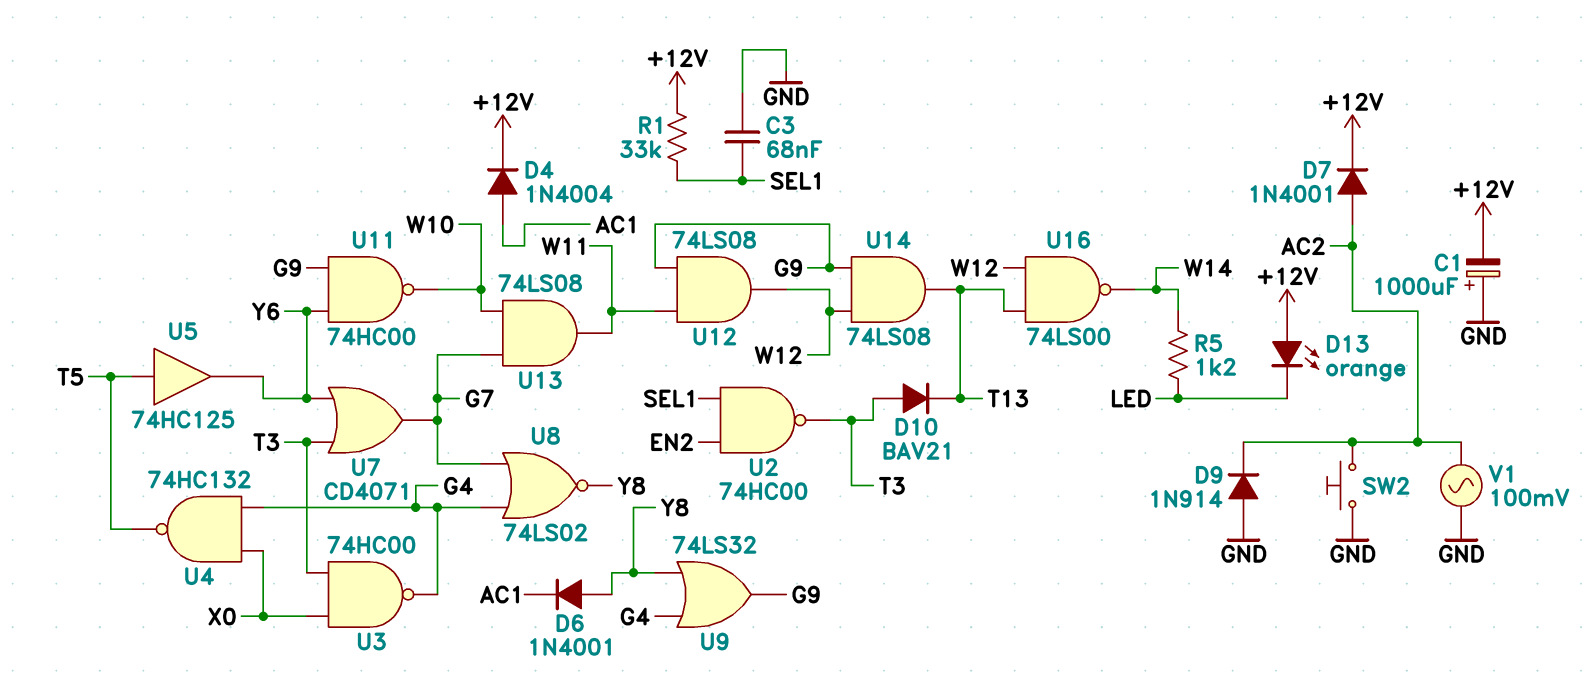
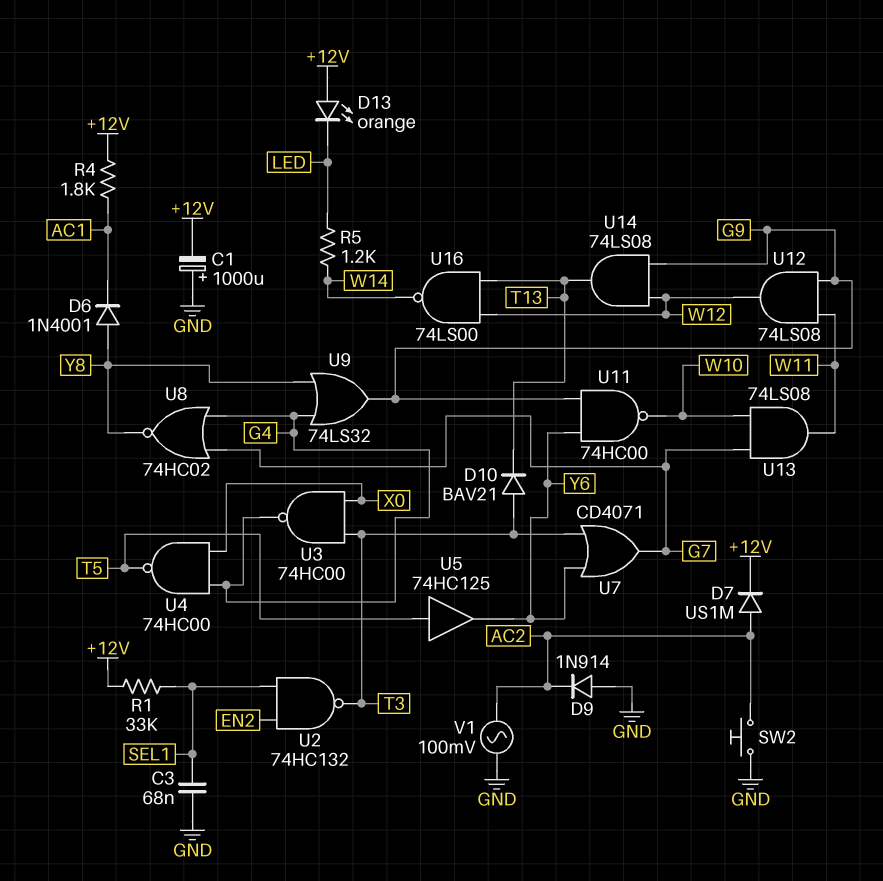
D4: diode 1N4004 (A AC1, K +12V) -> none
D7: diode 1N4001 (A AC2, K +12V) -> diode US1M (A AC2, K +12V)
R4: none -> 1.8k (+12V, AC1)
U2: NAND 74HC00 (in EN2, in SEL1, out T3) -> NAND 74HC132 (in EN2, in SEL1, out T3)
U4: NAND 74HC132 (in G4, in X0, out T5) -> NAND 74HC00 (in G4, in X0, out T5)
U8: NOR 74LS02 (in G4, in G7, out Y8) -> NOR 74HC02 (in G4, in G7, out Y8)

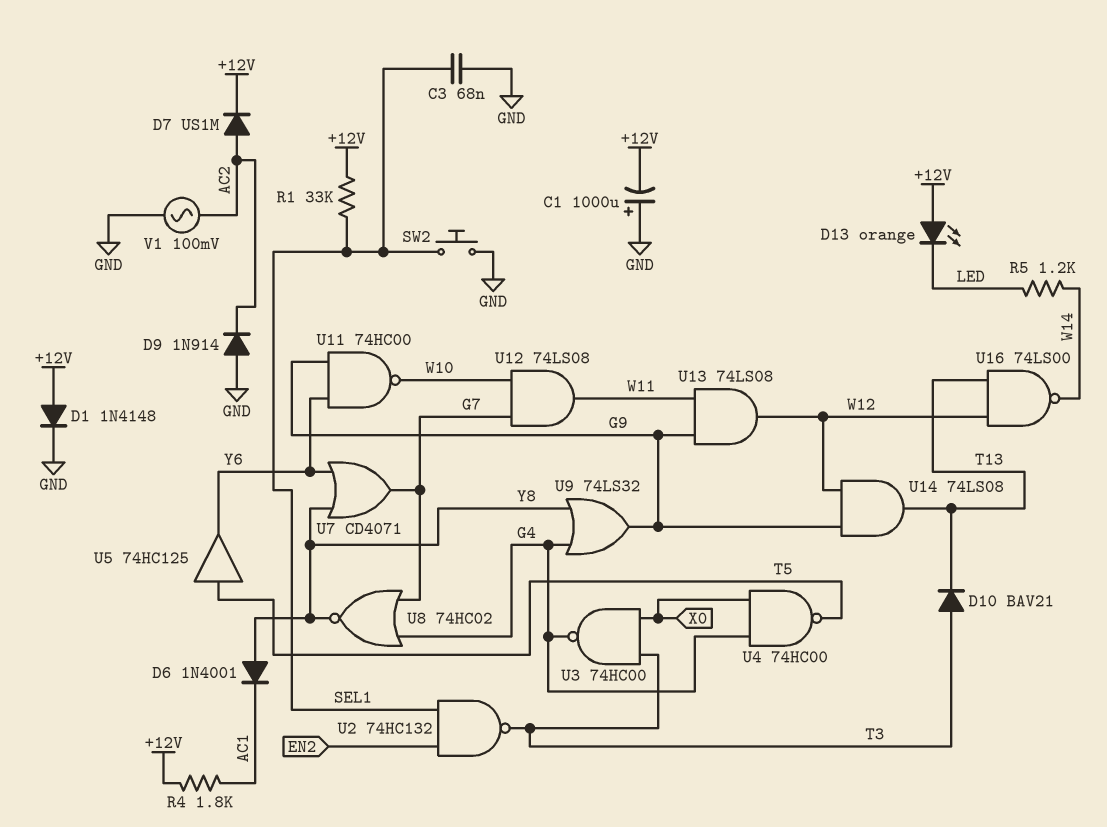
D1: none -> diode 1N4148 (A +12V, K GND)
SW2: button (AC2, GND) -> button (GND, SEL1)
U7: OR CD4071 (in T3, in Y6, out G7) -> OR CD4071 (in Y6, in Y8, out G7)
U12: AND 74LS08 (in G9, in W11, out W12) -> AND 74LS08 (in G7, in W10, out W11)
U13: AND 74LS08 (in G7, in W10, out W11) -> AND 74LS08 (in G9, in W11, out W12)

